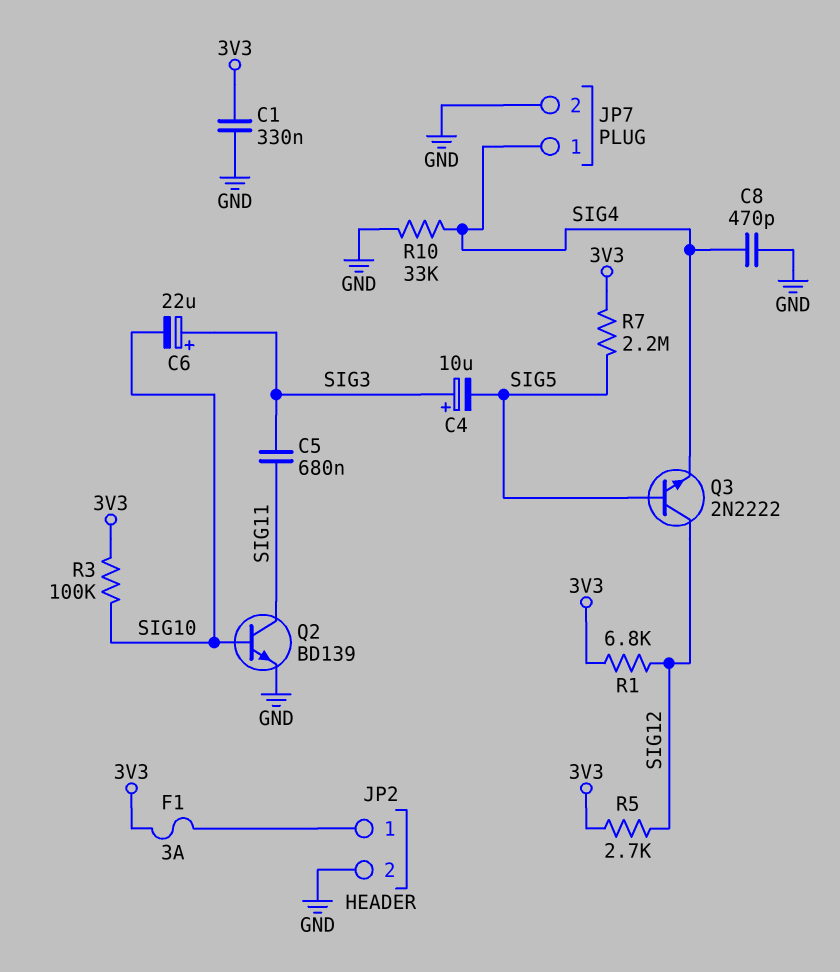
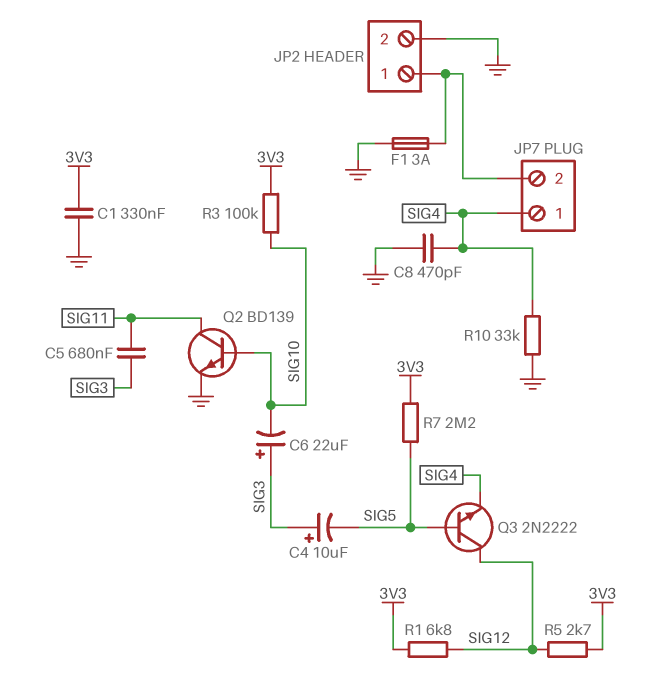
F1: 3A (3V3, JP2/1) -> 3A (GND, JP2/1)
JP7 pin 2: GND -> JP2/1

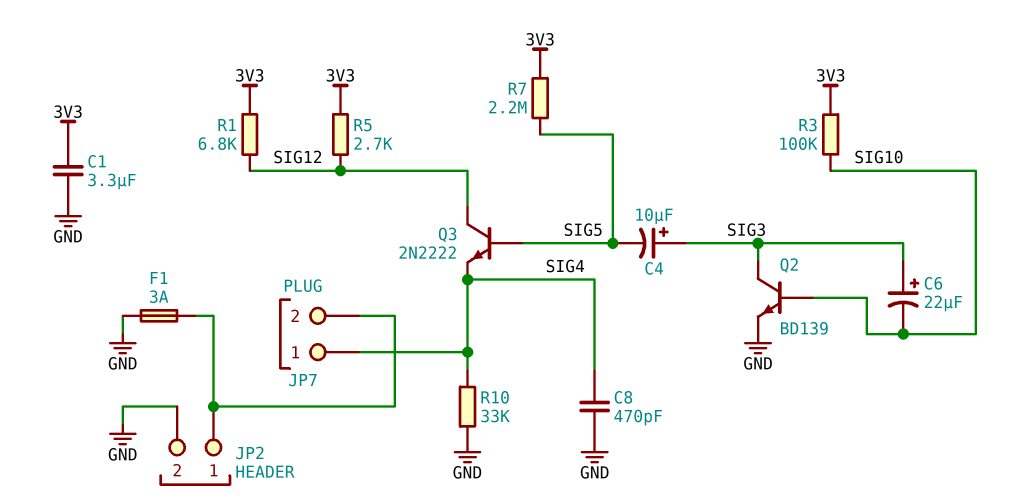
C1: 330nF (3V3, GND) -> 3.3uF (3V3, GND)
C5: 680nF (SIG3, SIG11) -> none
Q2: NPN BD139 (B SIG10, C SIG11, E GND) -> NPN BD139 (B SIG10, C SIG3, E GND)

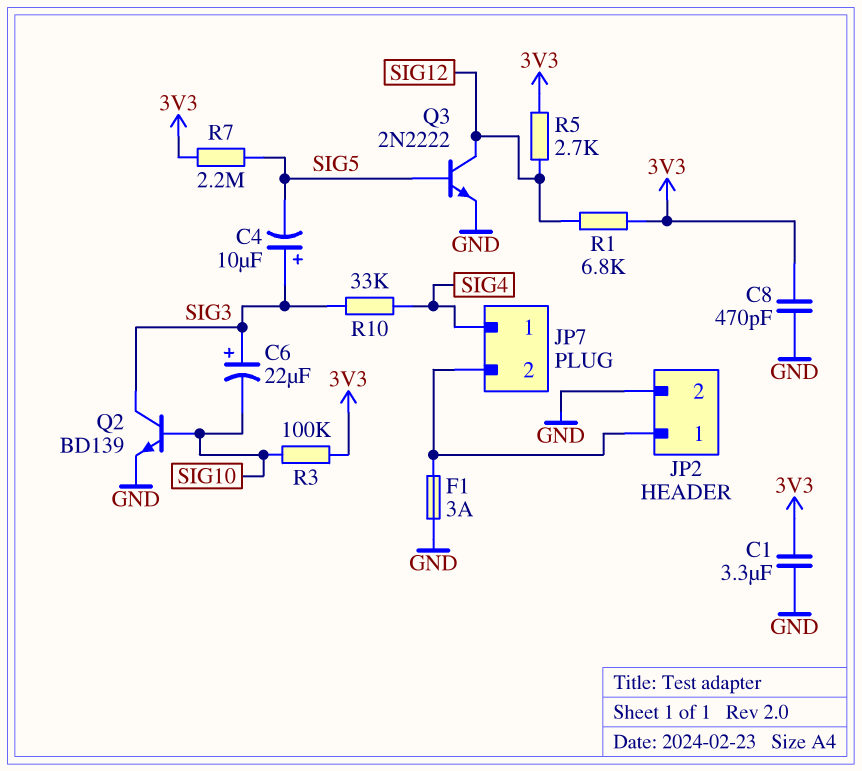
C8: 470pF (GND, SIG4) -> 470pF (3V3, GND)
Q3: NPN 2N2222 (B SIG5, C SIG12, E SIG4) -> NPN 2N2222 (B SIG5, C SIG12, E GND)
R10: 33k (GND, SIG4) -> 33k (SIG3, SIG4)

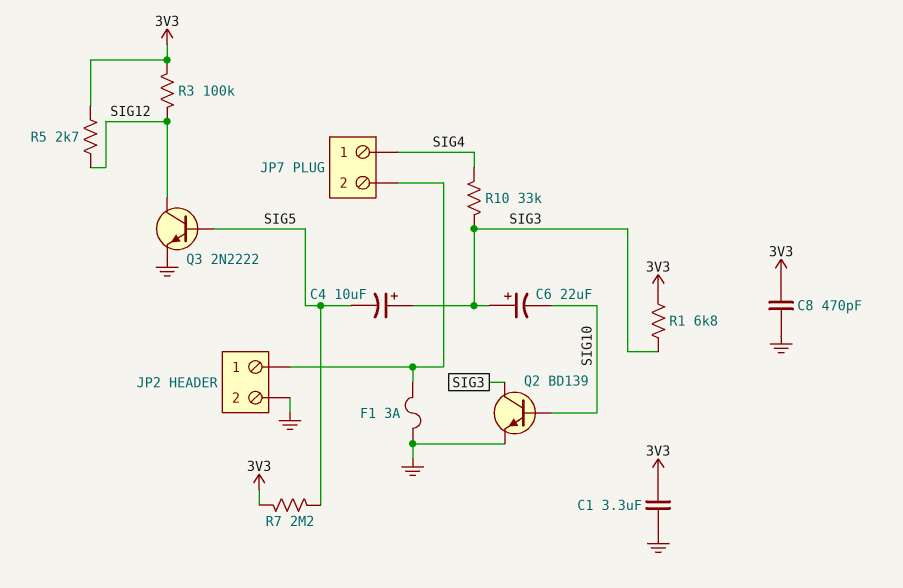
R1: 6.8k (3V3, SIG12) -> 6.8k (3V3, SIG3)
R3: 100k (3V3, SIG10) -> 100k (3V3, SIG12)

